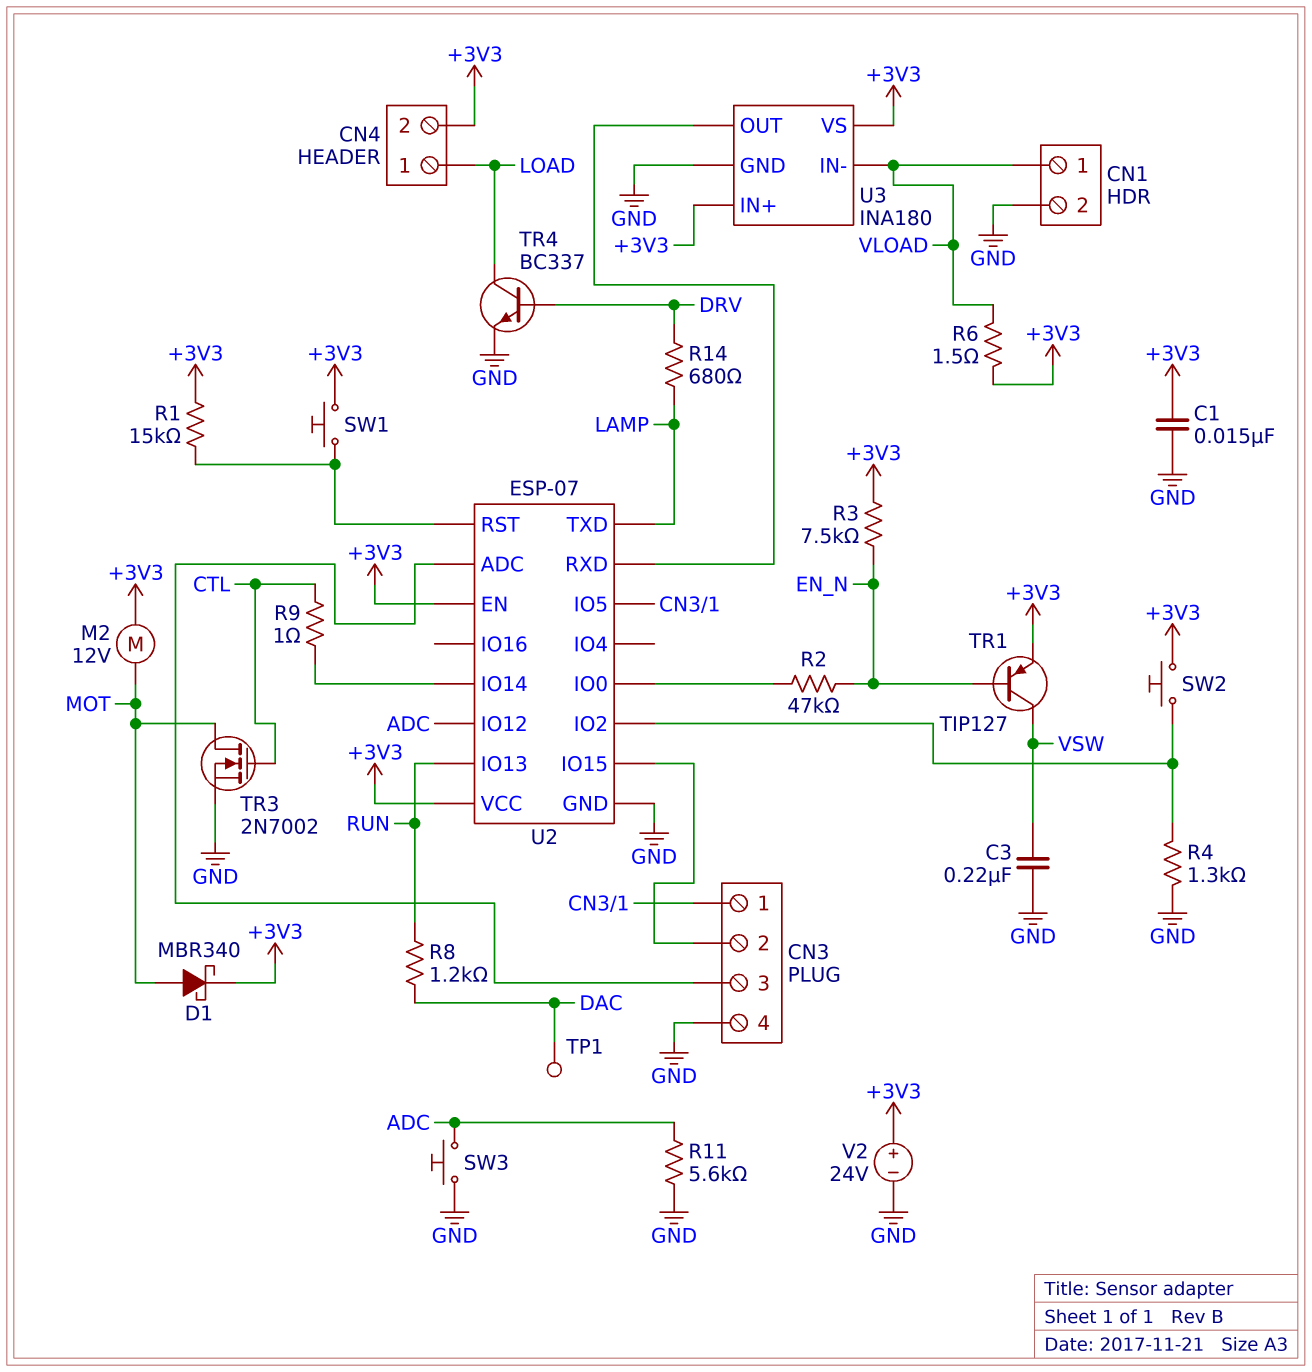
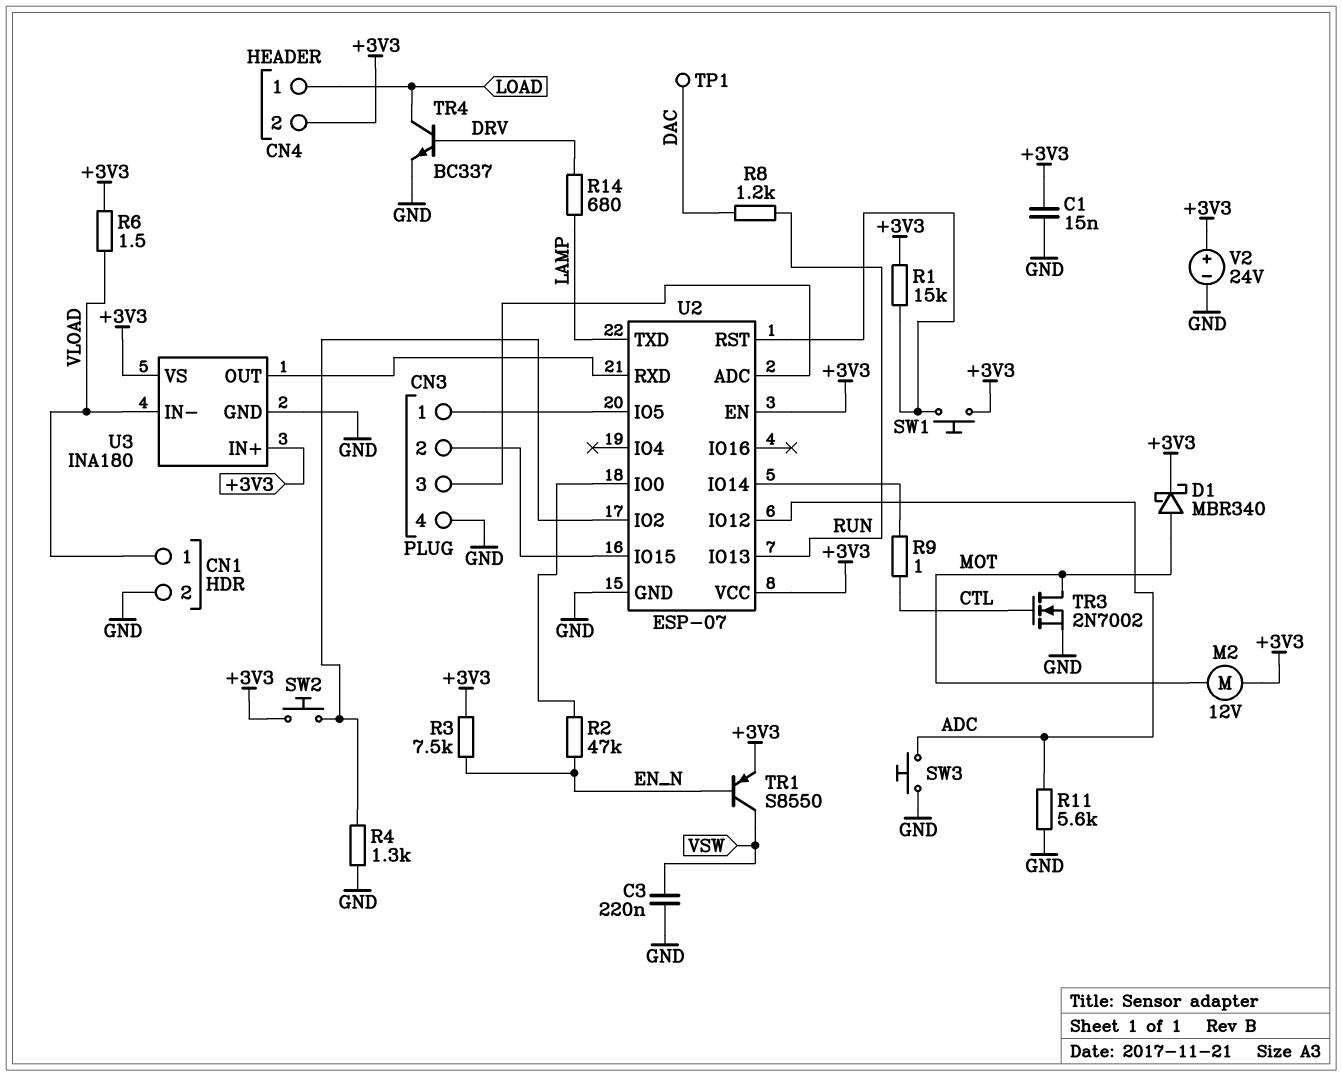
TR1: PNP TIP127 (B EN_N, C VSW, E +3V3) -> PNP S8550 (B EN_N, C VSW, E +3V3)

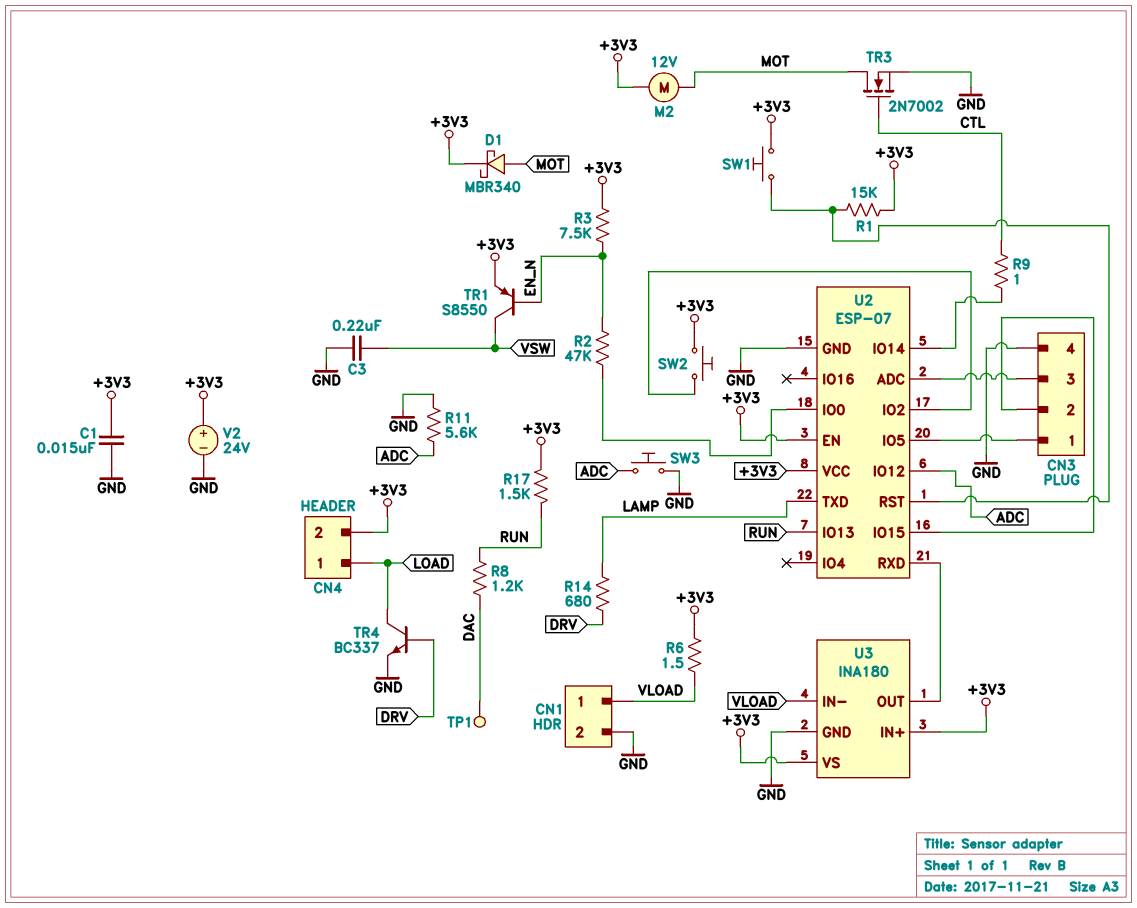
R4: 1.3k (GND, U2/IO2) -> none
R17: none -> 1.5k (+3V3, RUN)

